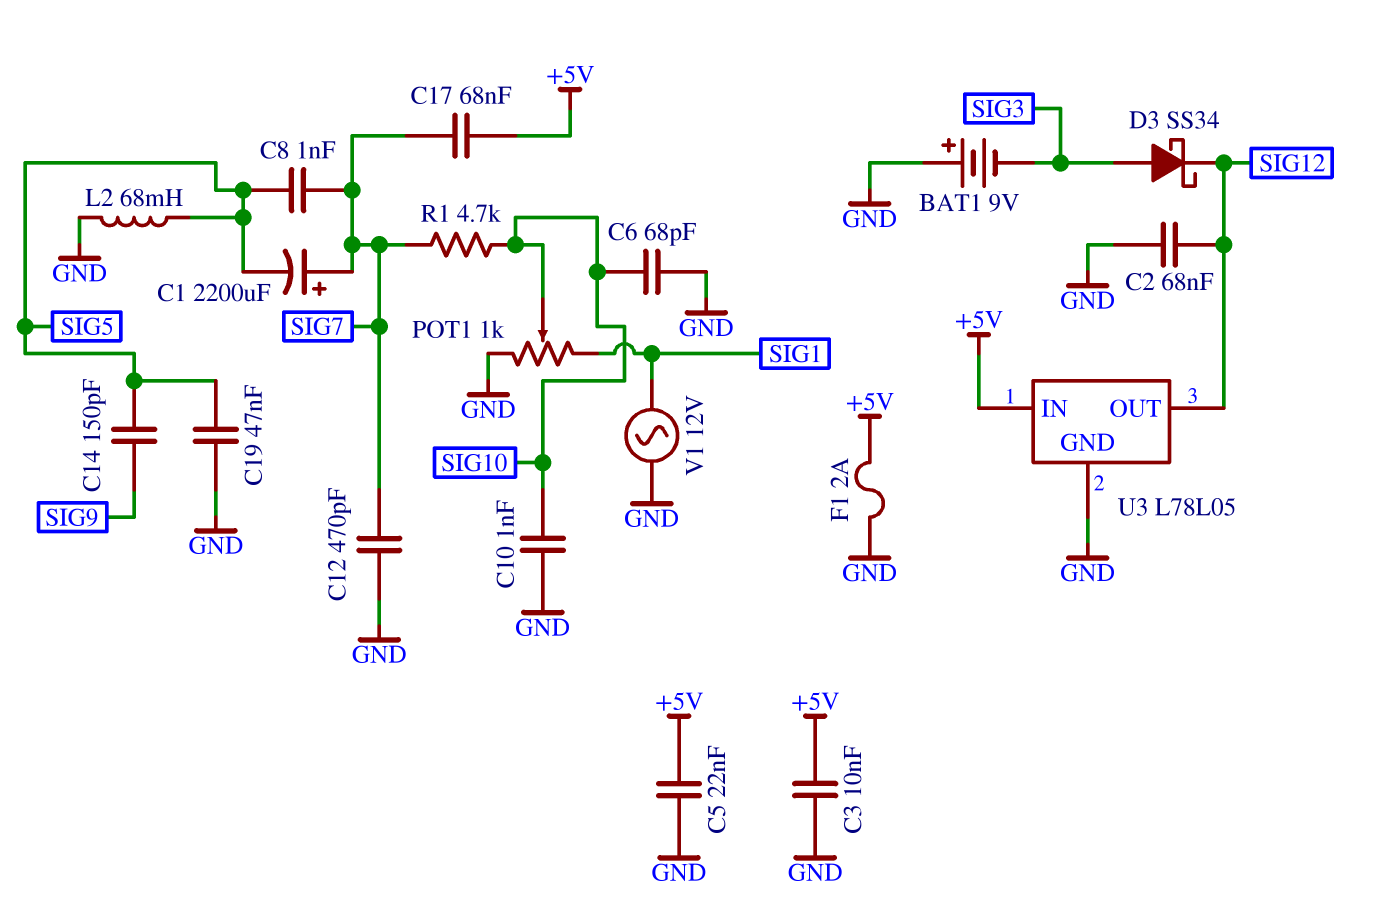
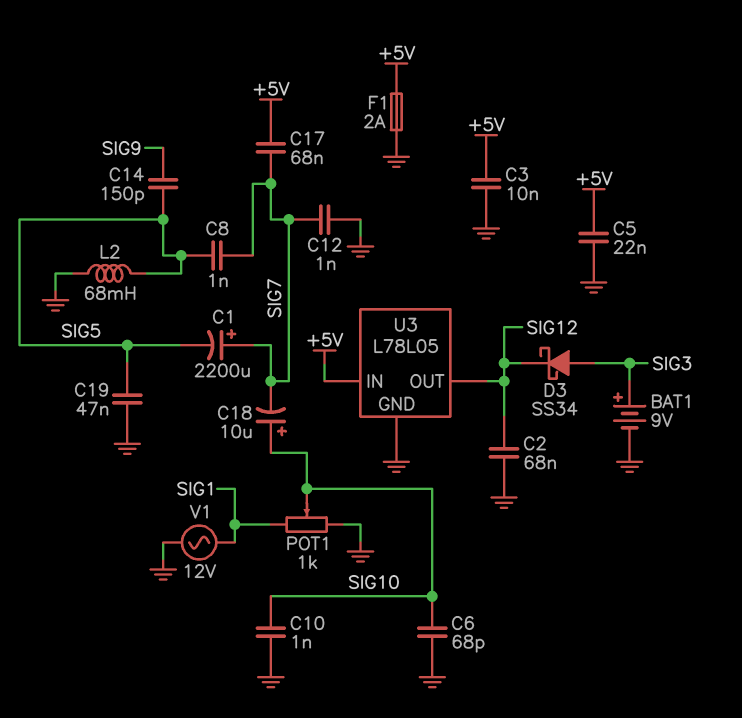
BAT1: 9V (plus GND, minus SIG3) -> 9V (plus SIG3, minus GND)
C12: 470pF (GND, SIG7) -> 1nF (GND, SIG7)
C18: none -> 10uF (plus SIG10, minus SIG7)
R1: 4.7k (SIG7, SIG10) -> none

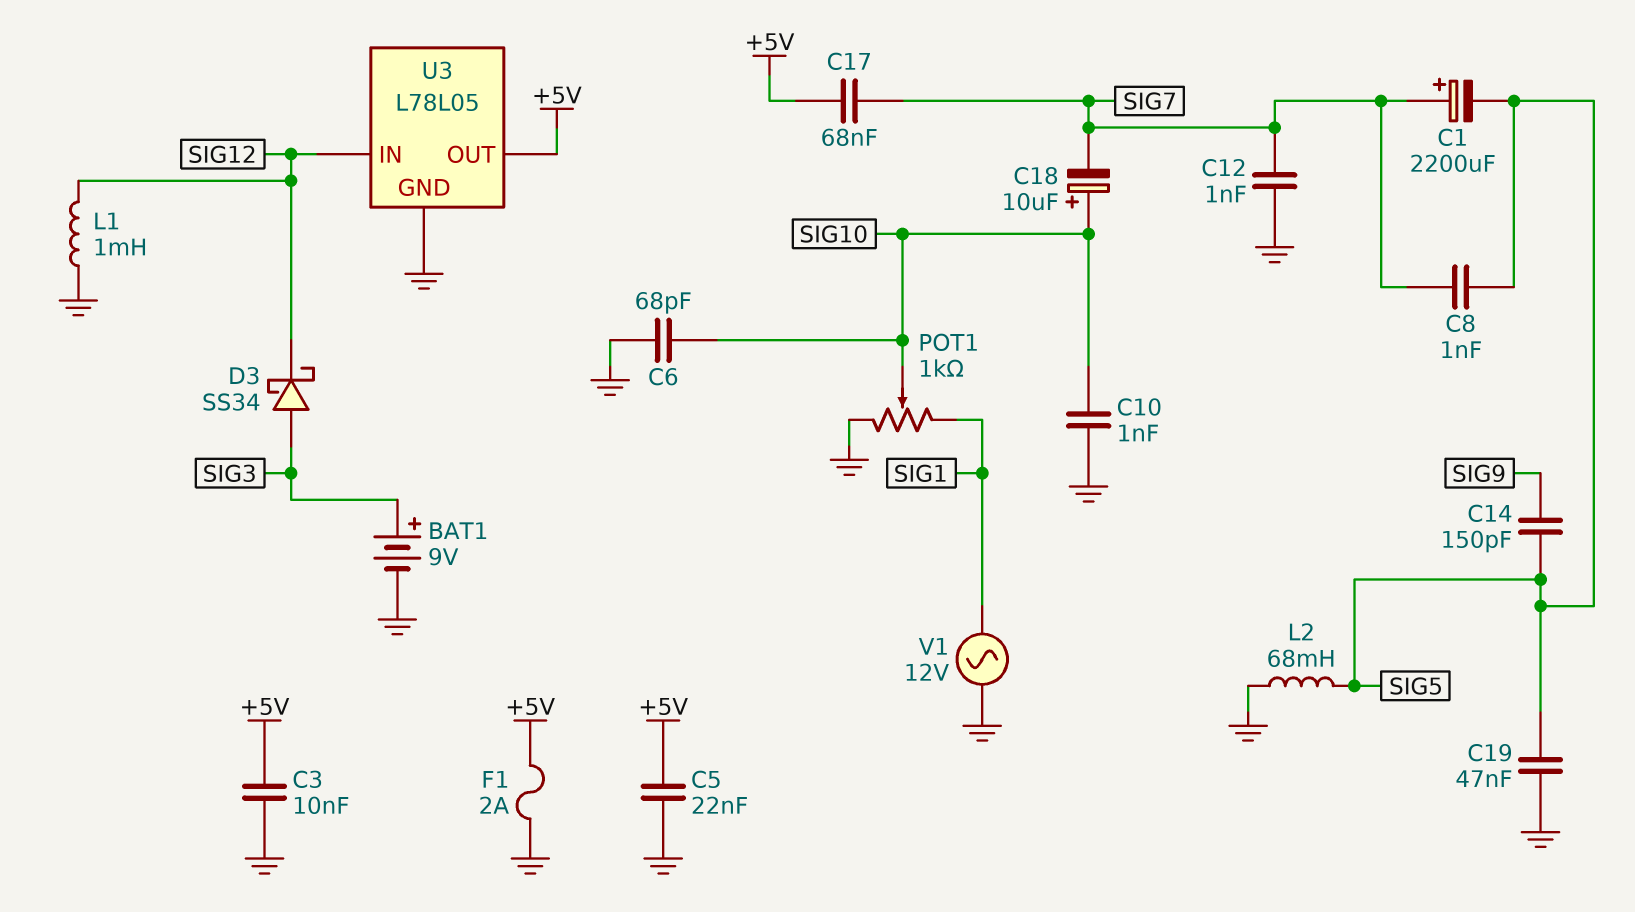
C2: 68nF (GND, SIG12) -> none
L1: none -> 1mH (GND, SIG12)
U3 pin IN: +5V -> SIG12
U3 pin OUT: SIG12 -> +5V

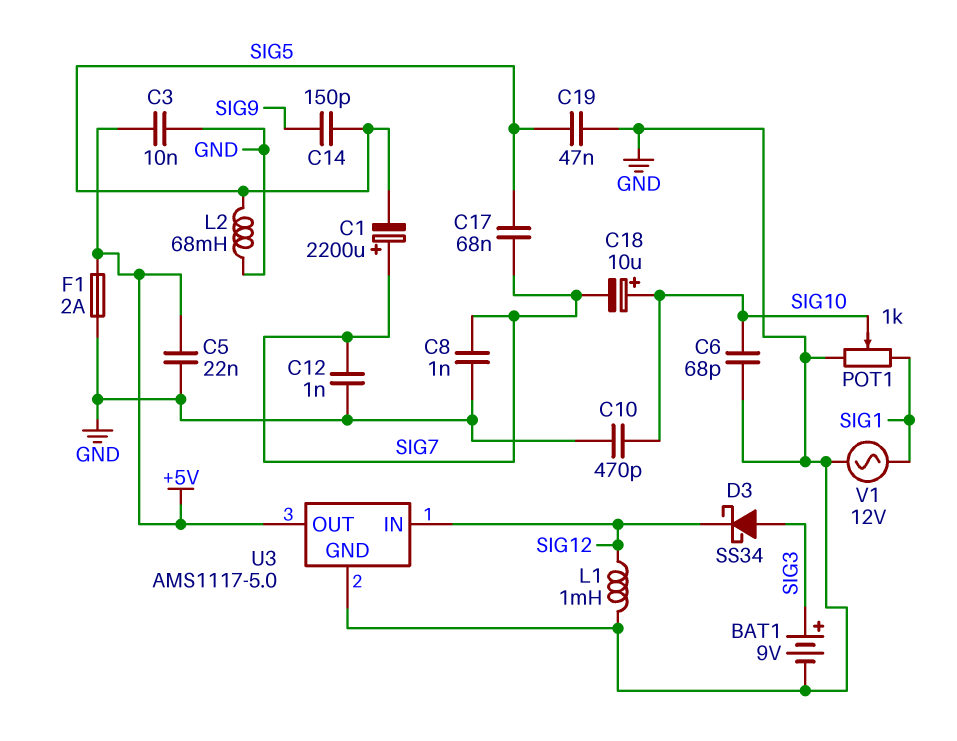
C8: 1nF (SIG5, SIG7) -> 1nF (GND, SIG7)
C10: 1nF (GND, SIG10) -> 470pF (GND, SIG10)
C17: 68nF (+5V, SIG7) -> 68nF (SIG5, SIG7)
U3: L78L05 -> AMS1117-5.0

